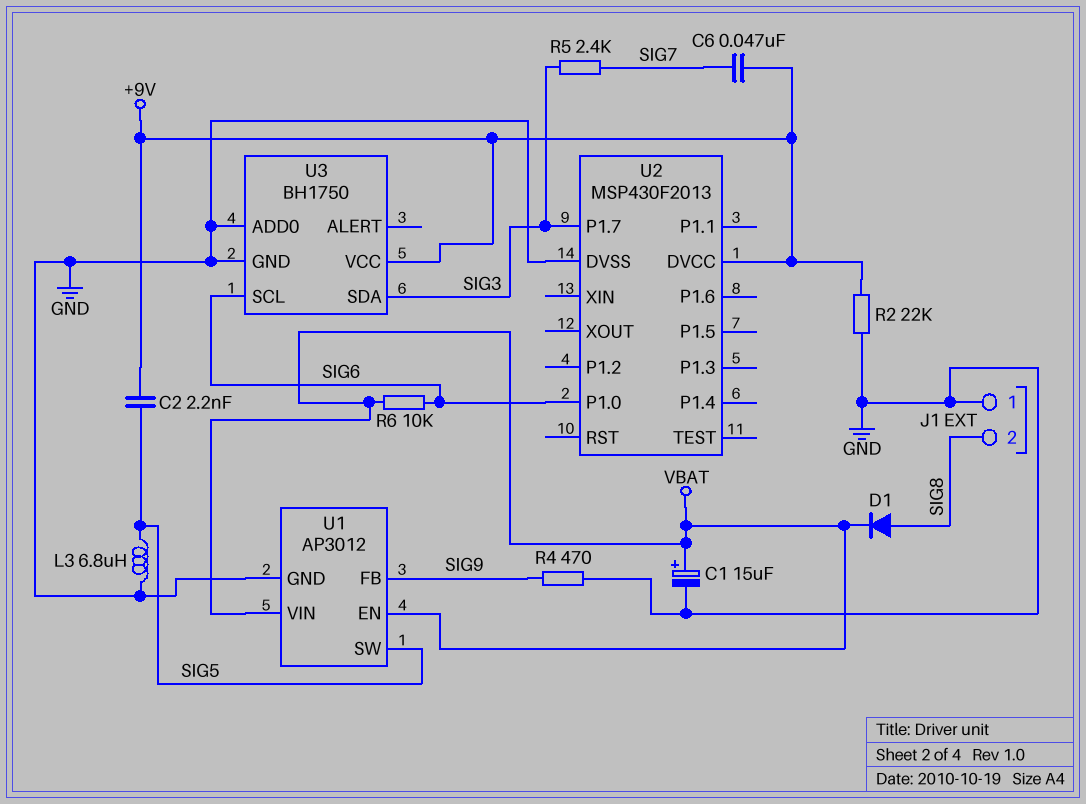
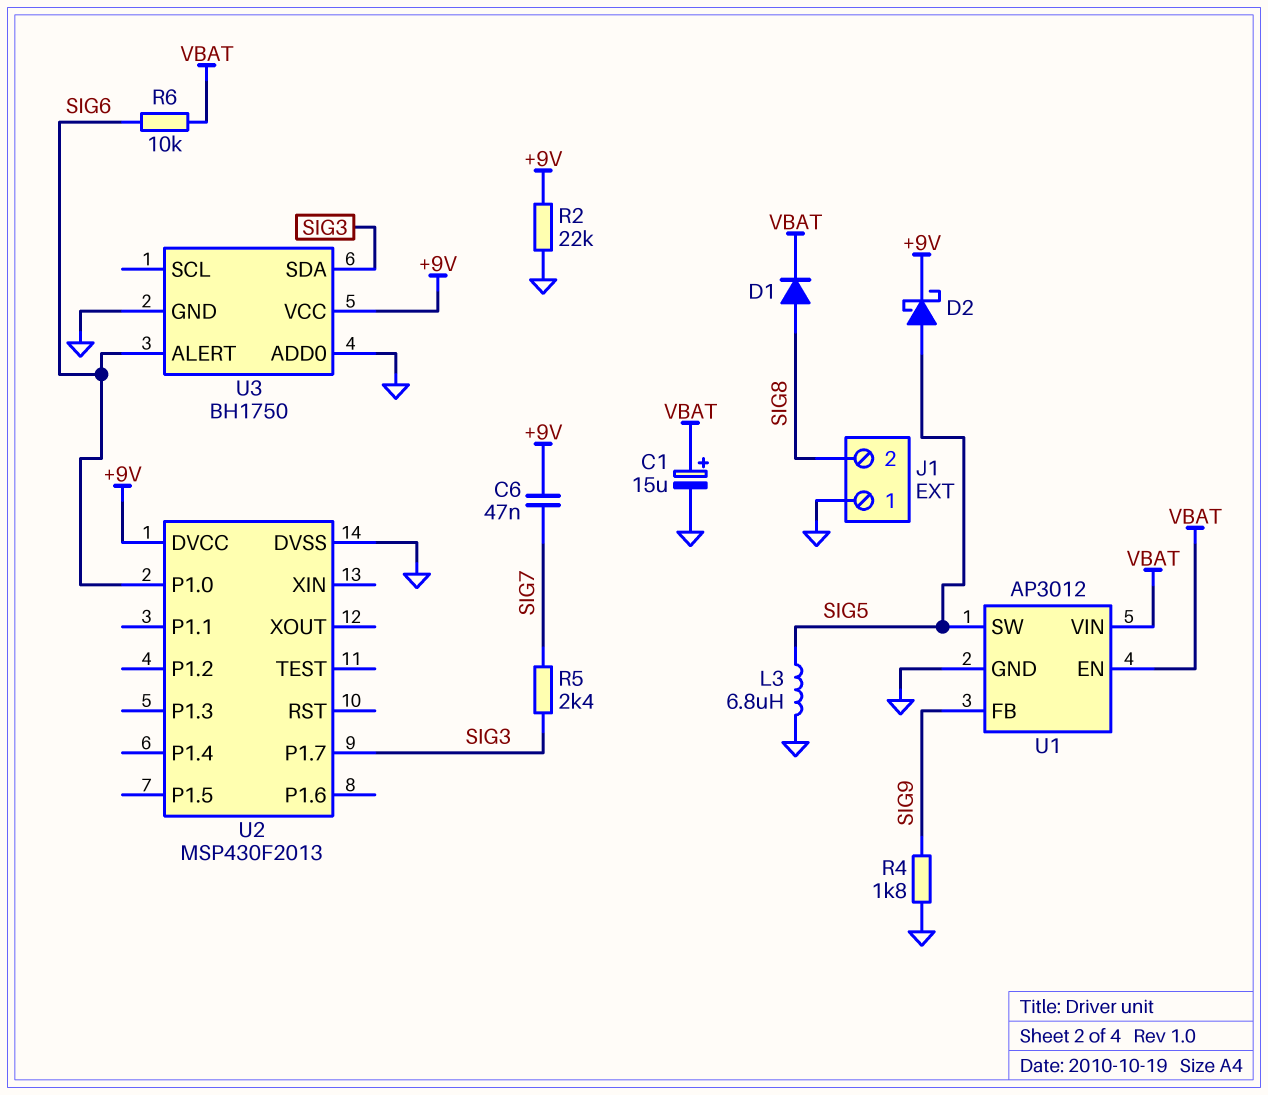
C2: 2.2nF (+9V, SIG5) -> none
D2: none -> schottky (A SIG5, K +9V)
R4: 470 (GND, SIG9) -> 1.8k (GND, SIG9)
U3 pin ALERT: none -> SIG6
U3 pin SCL: SIG6 -> none

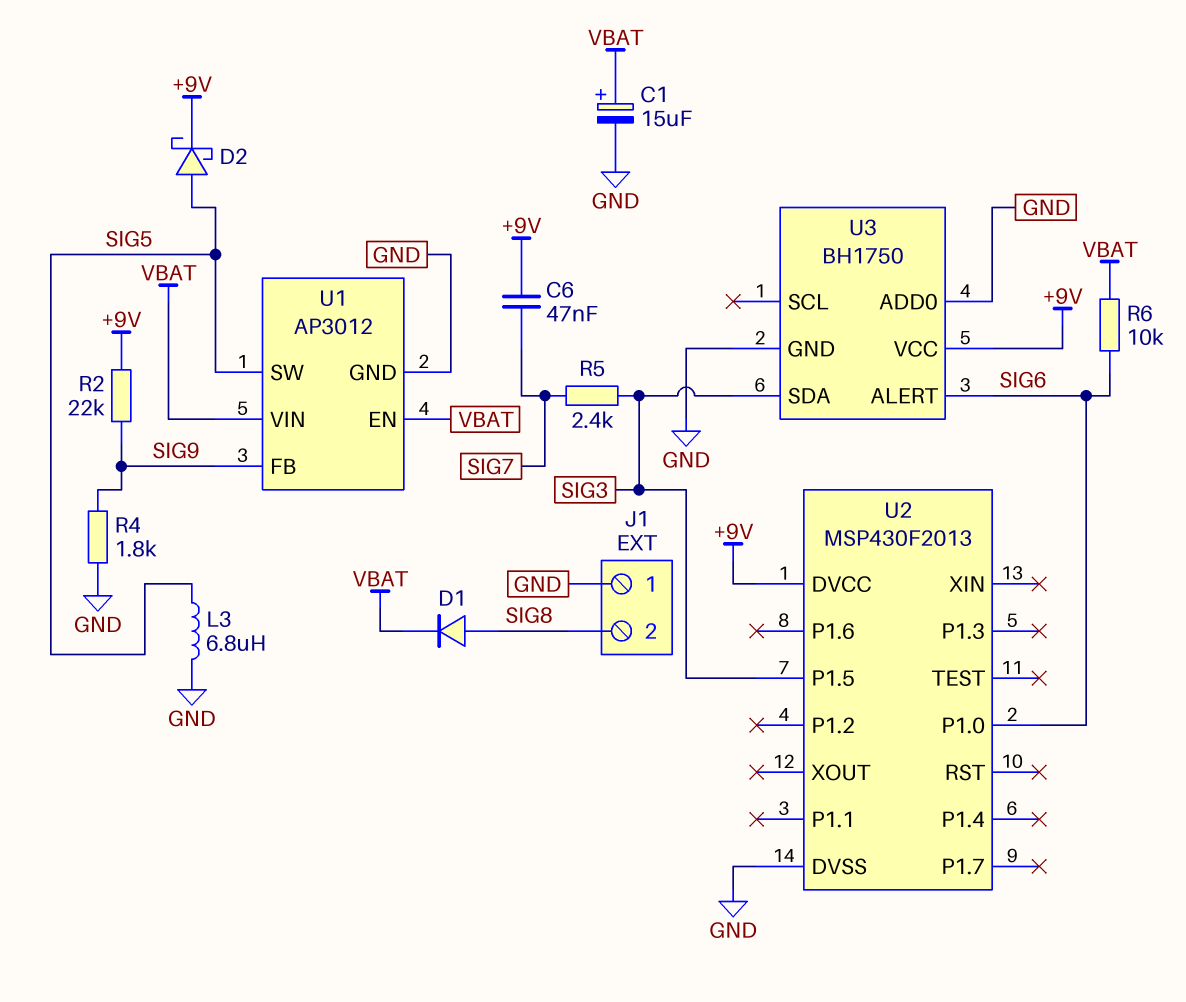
R2: 22k (+9V, GND) -> 22k (+9V, SIG9)
U2 pin P1.5: none -> SIG3
U2 pin P1.7: SIG3 -> none

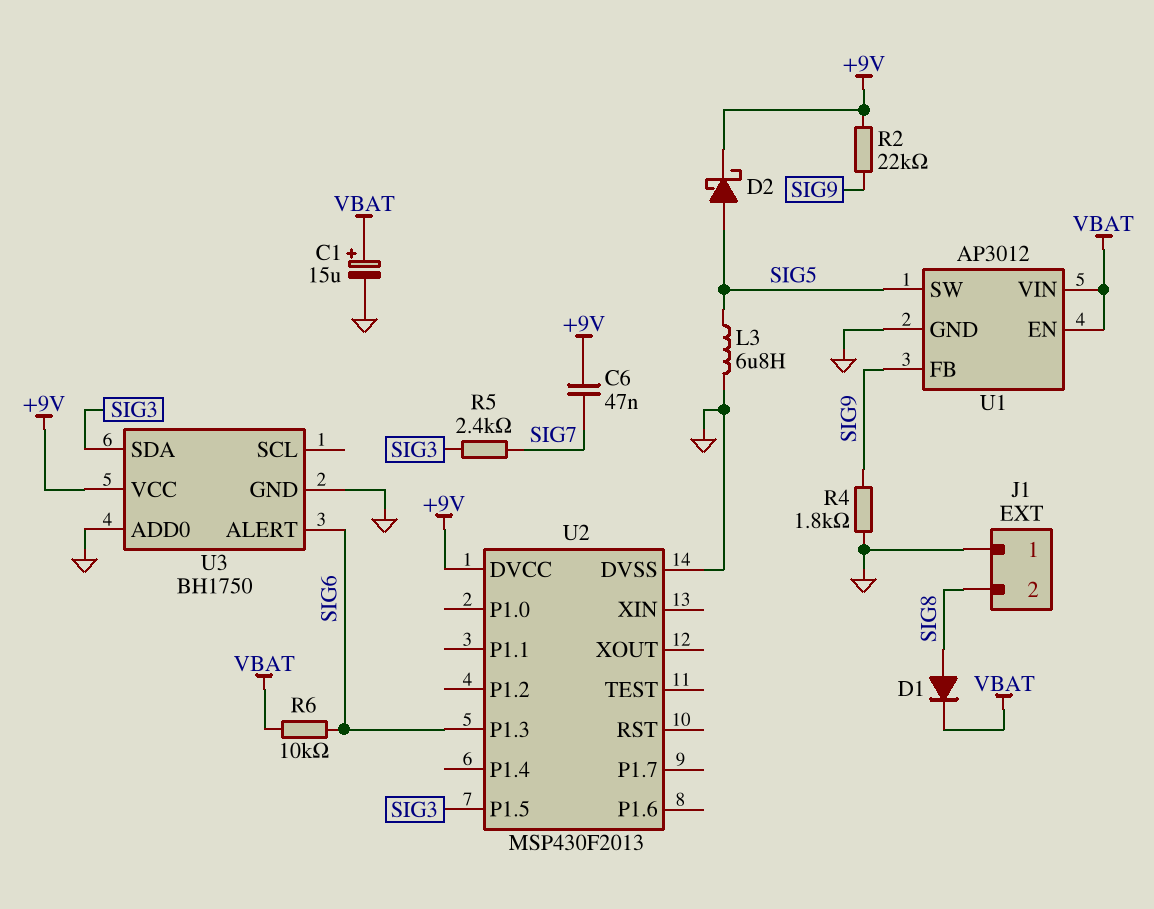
U2 pin P1.0: SIG6 -> none
U2 pin P1.3: none -> SIG6

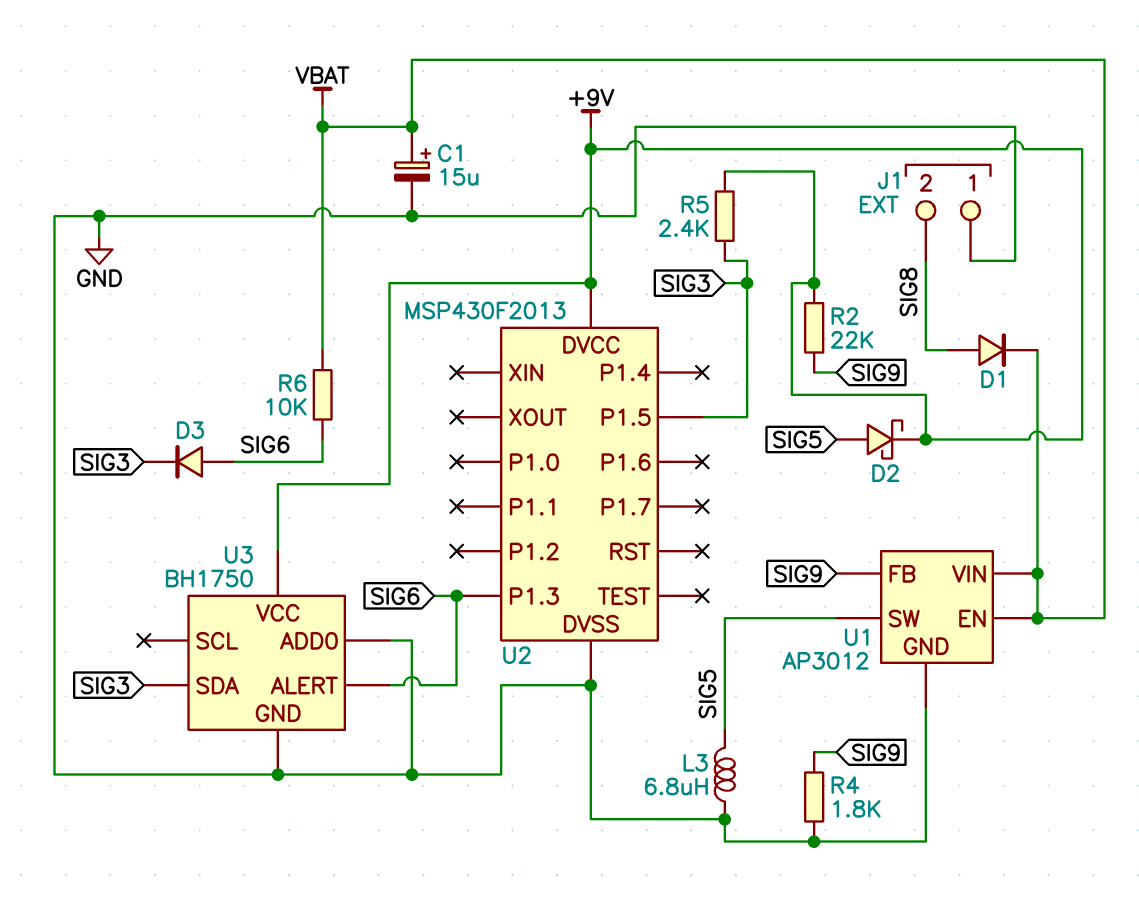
C6: 47nF (+9V, SIG7) -> none
D3: none -> diode (A SIG6, K SIG3)
R5: 2.4k (SIG3, SIG7) -> 2.4k (+9V, SIG3)

